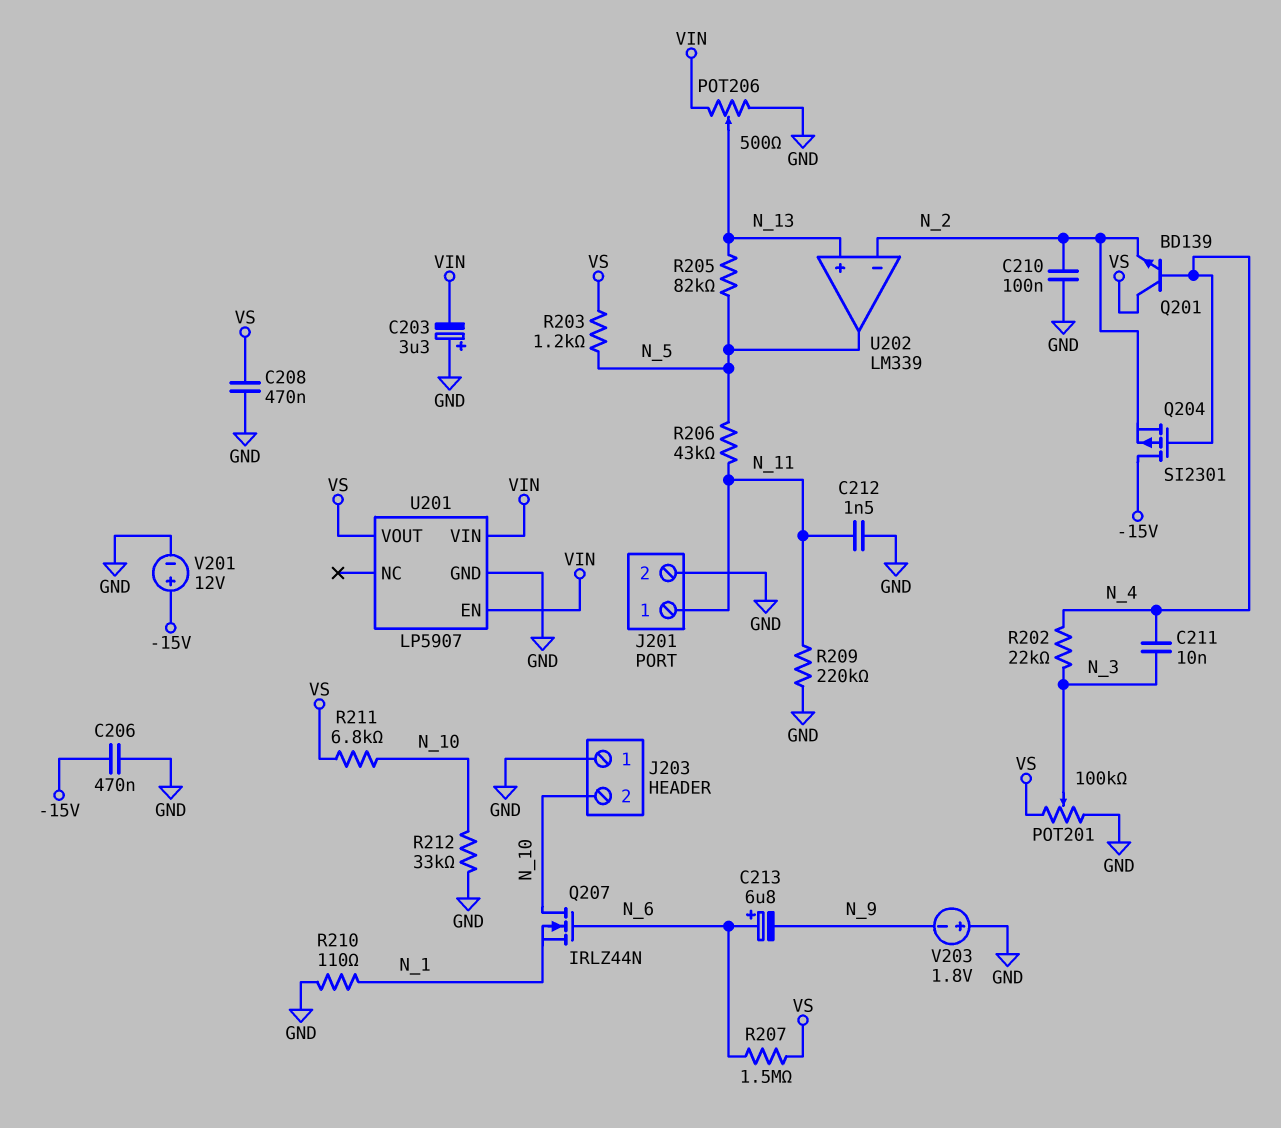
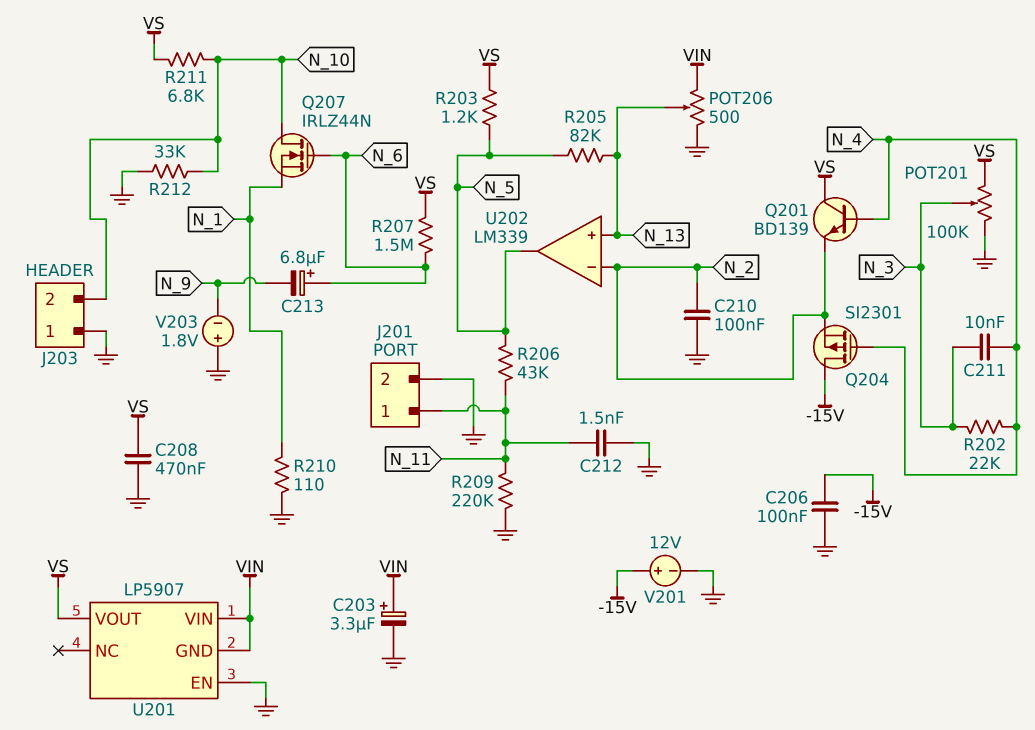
C203: 3.3uF (plus GND, minus VIN) -> 3.3uF (plus VIN, minus GND)
C206: 470nF (-15V, GND) -> 100nF (-15V, GND)
U201 pin EN: VIN -> GND
U201 pin GND: GND -> VIN

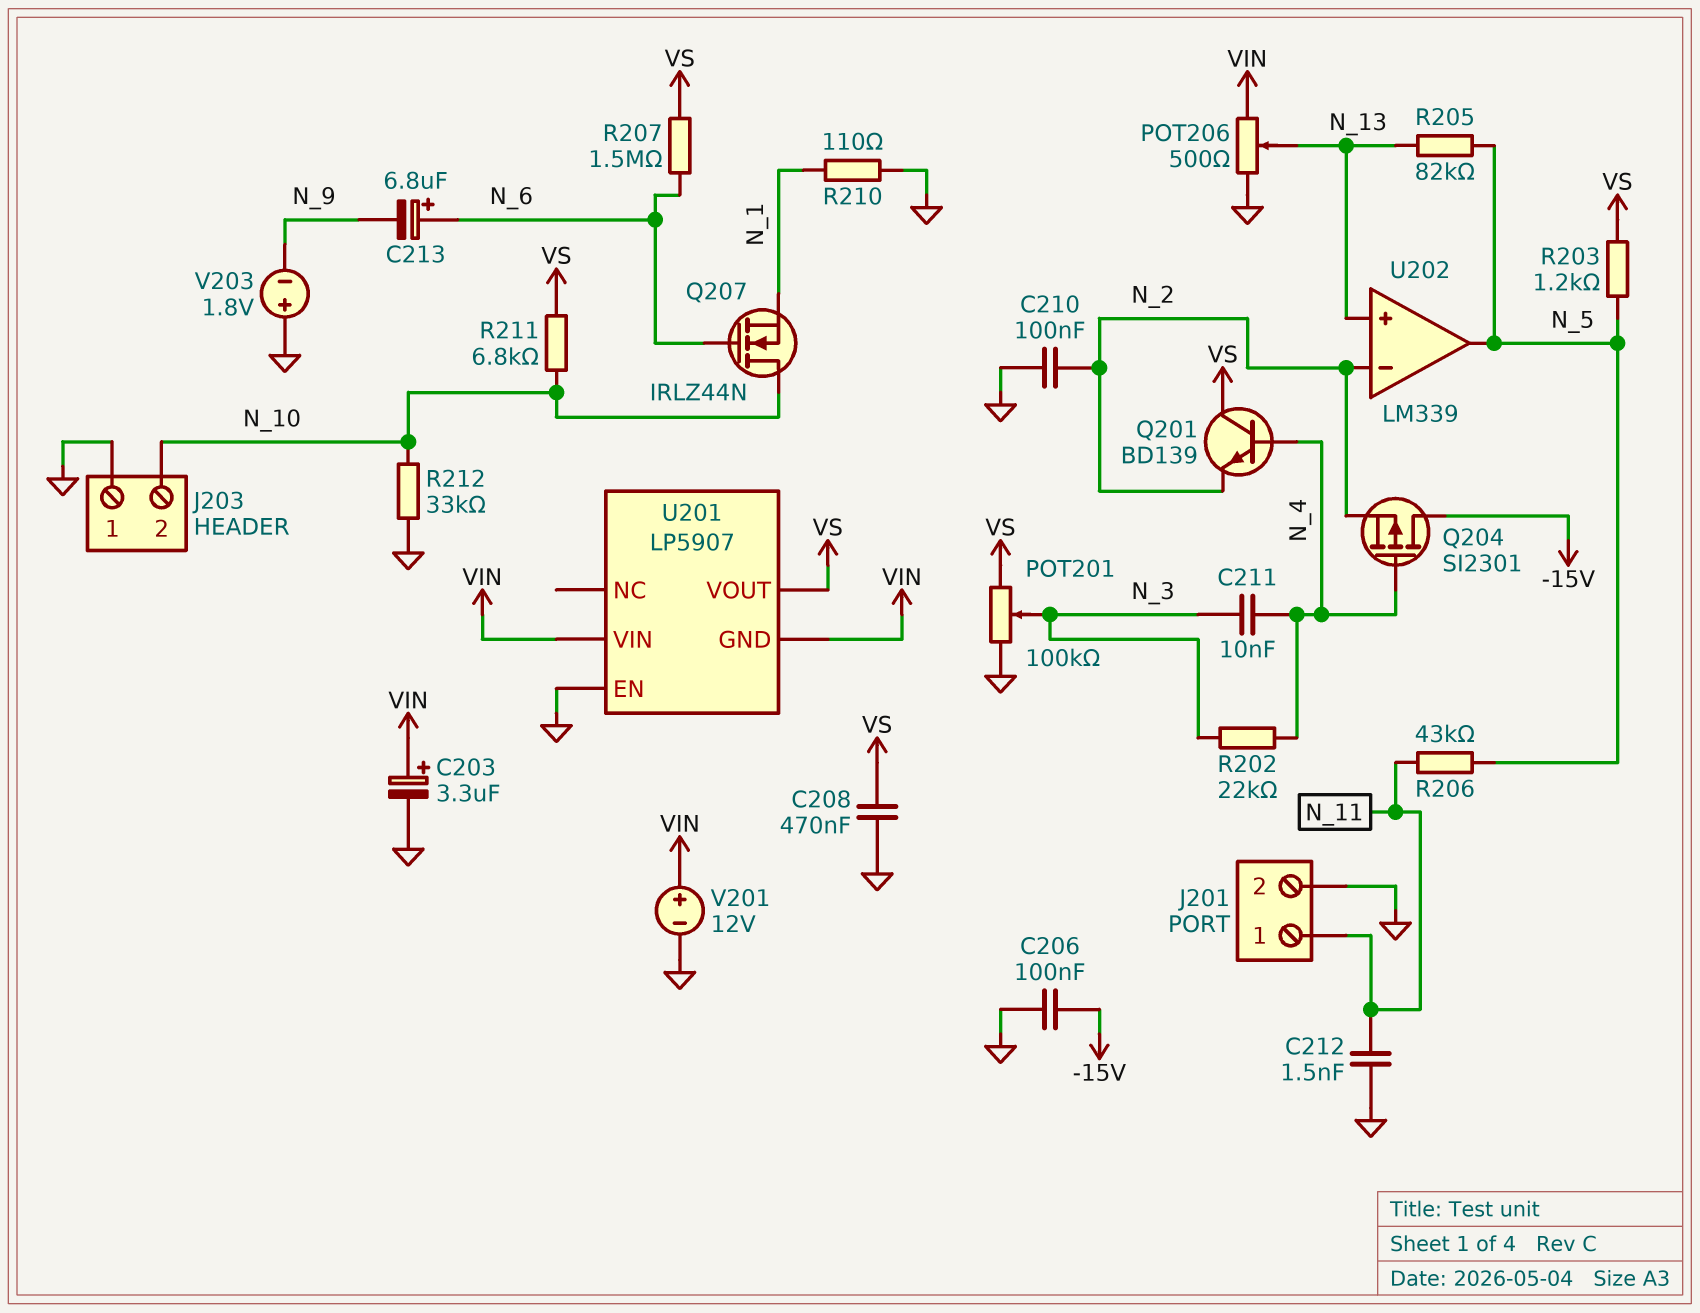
R209: 220k (GND, N_11) -> none
V201: 12V (plus -15V, minus GND) -> 12V (plus VIN, minus GND)

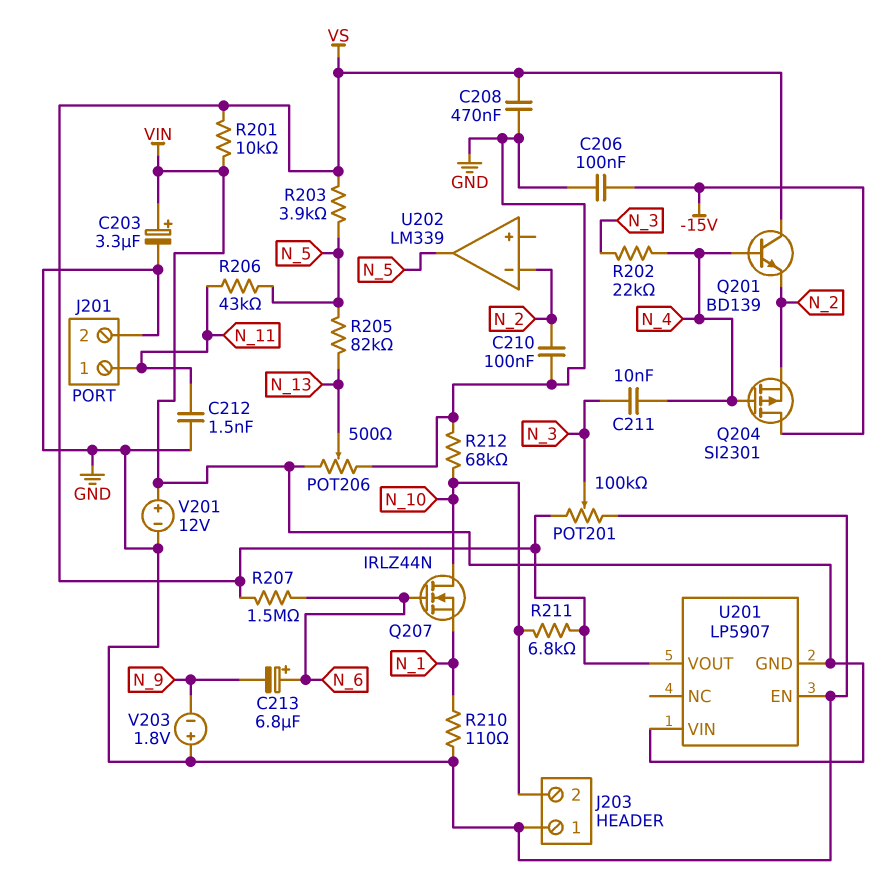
R201: none -> 10k (VIN, VS)
R203: 1.2k (N_5, VS) -> 3.9k (N_5, VS)
R212: 33k (GND, N_10) -> 68k (GND, N_10)
U202 pin in+: N_13 -> none

